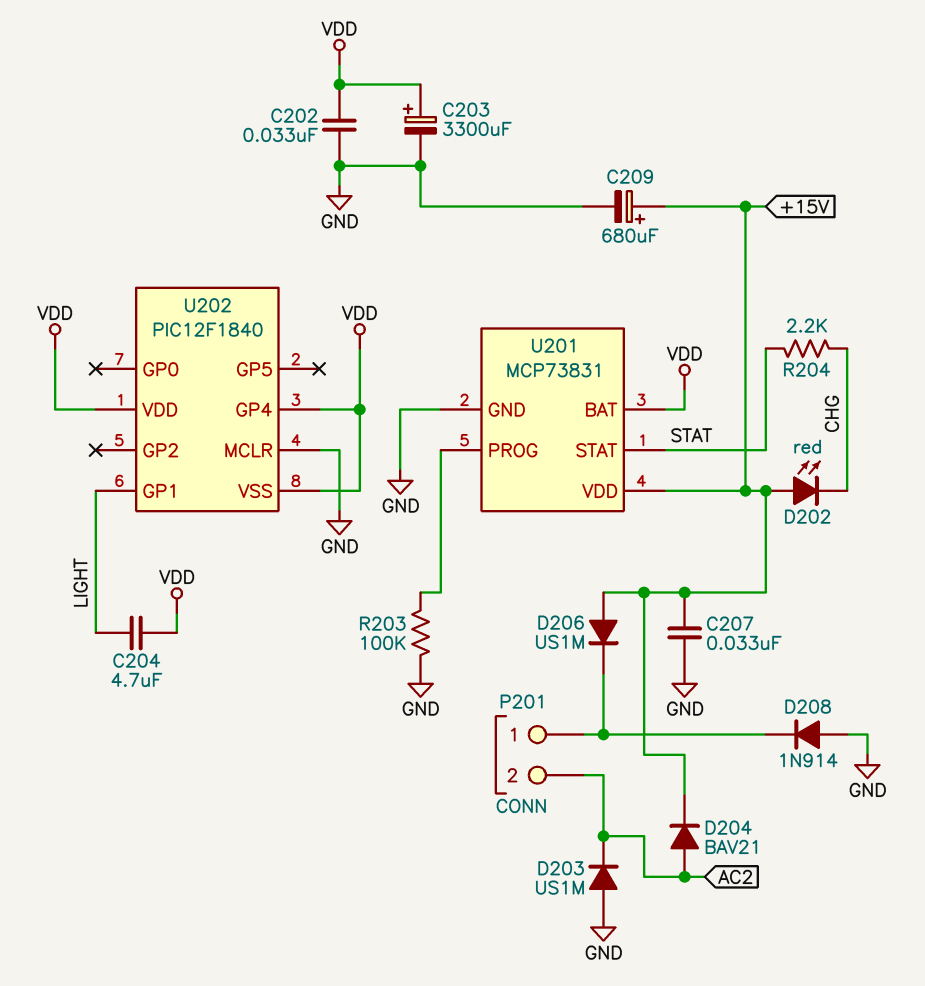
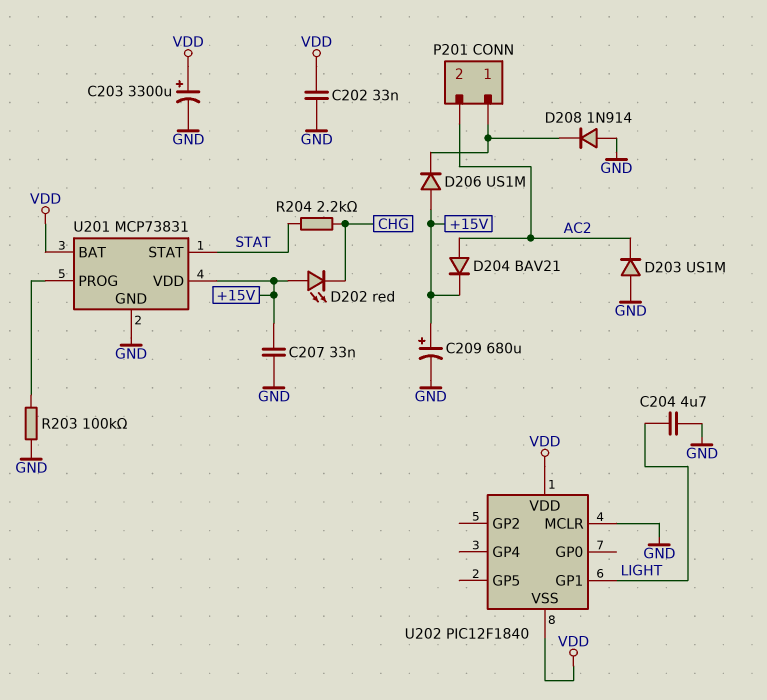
C204: 4.7uF (LIGHT, VDD) -> 4.7uF (GND, LIGHT)
U202 pin GP4: VDD -> none

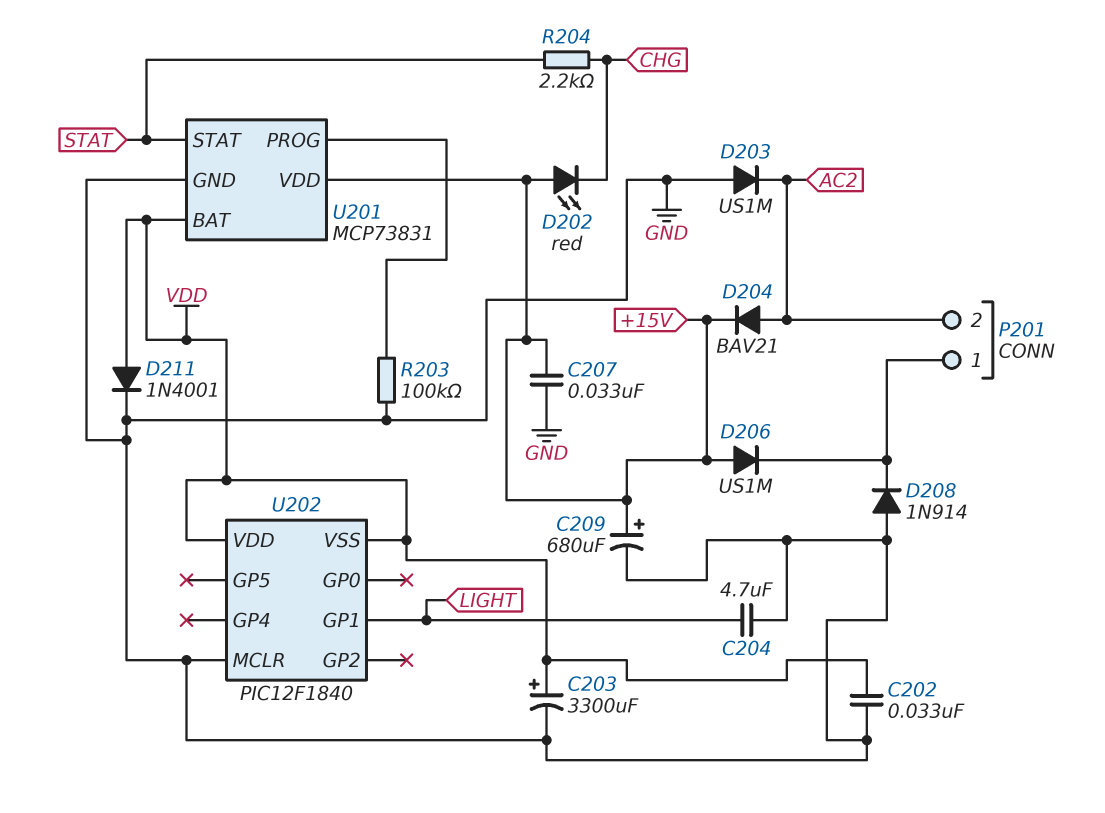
D211: none -> diode 1N4001 (A VDD, K GND)

